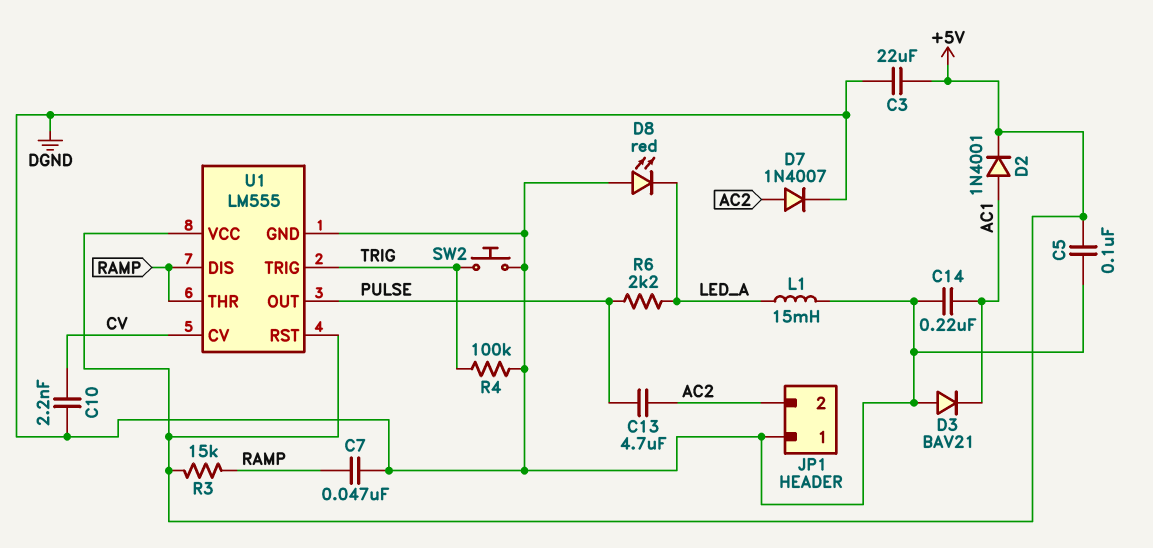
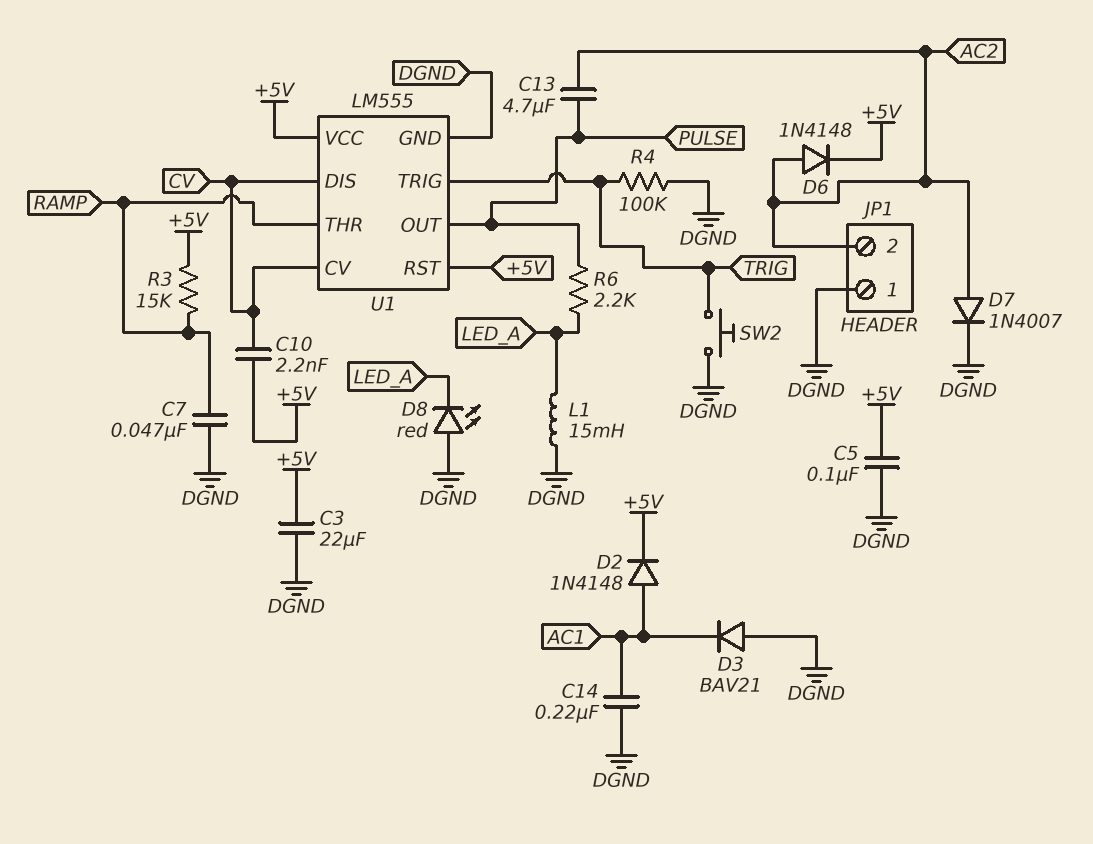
C10: 2.2nF (CV, DGND) -> 2.2nF (+5V, CV)
D2: diode 1N4001 (A AC1, K +5V) -> diode 1N4148 (A AC1, K +5V)
D6: none -> diode 1N4148 (A AC2, K +5V)
U1 pin DIS: RAMP -> CV

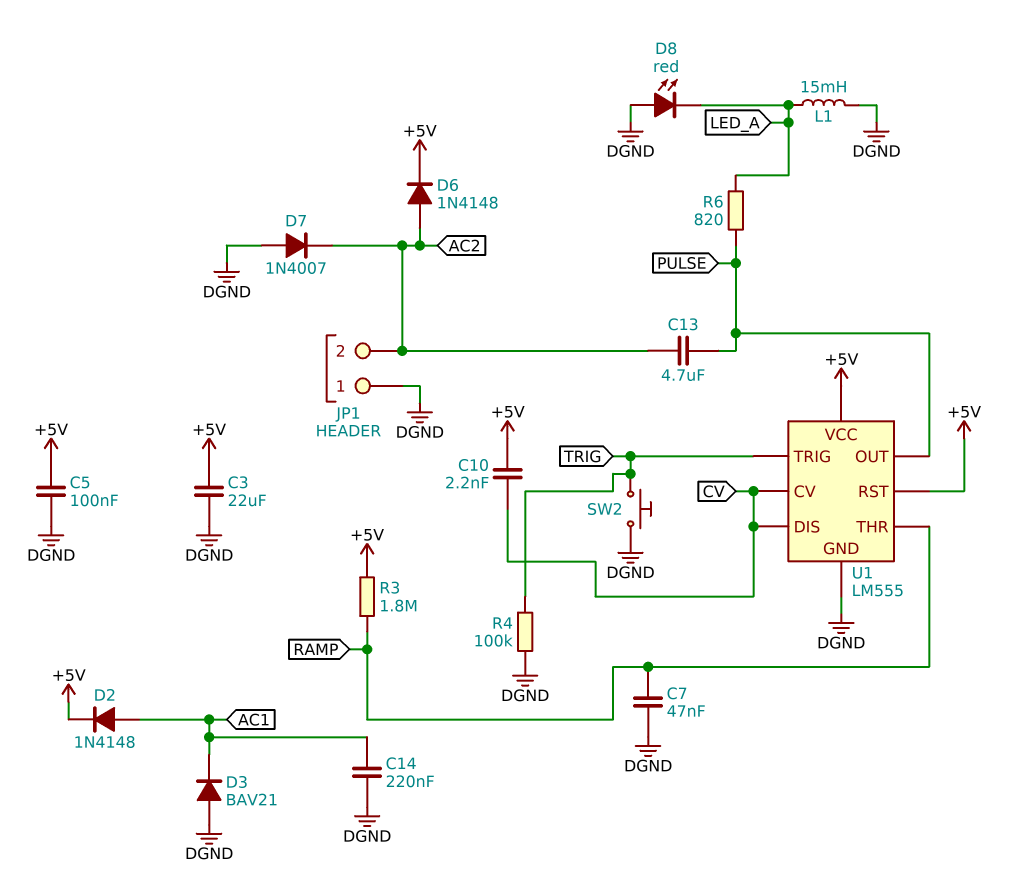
D7: diode 1N4007 (A AC2, K DGND) -> diode 1N4007 (A DGND, K AC2)
R3: 15k (+5V, RAMP) -> 1.8M (+5V, RAMP)
R6: 2.2k (LED_A, PULSE) -> 820 (LED_A, PULSE)

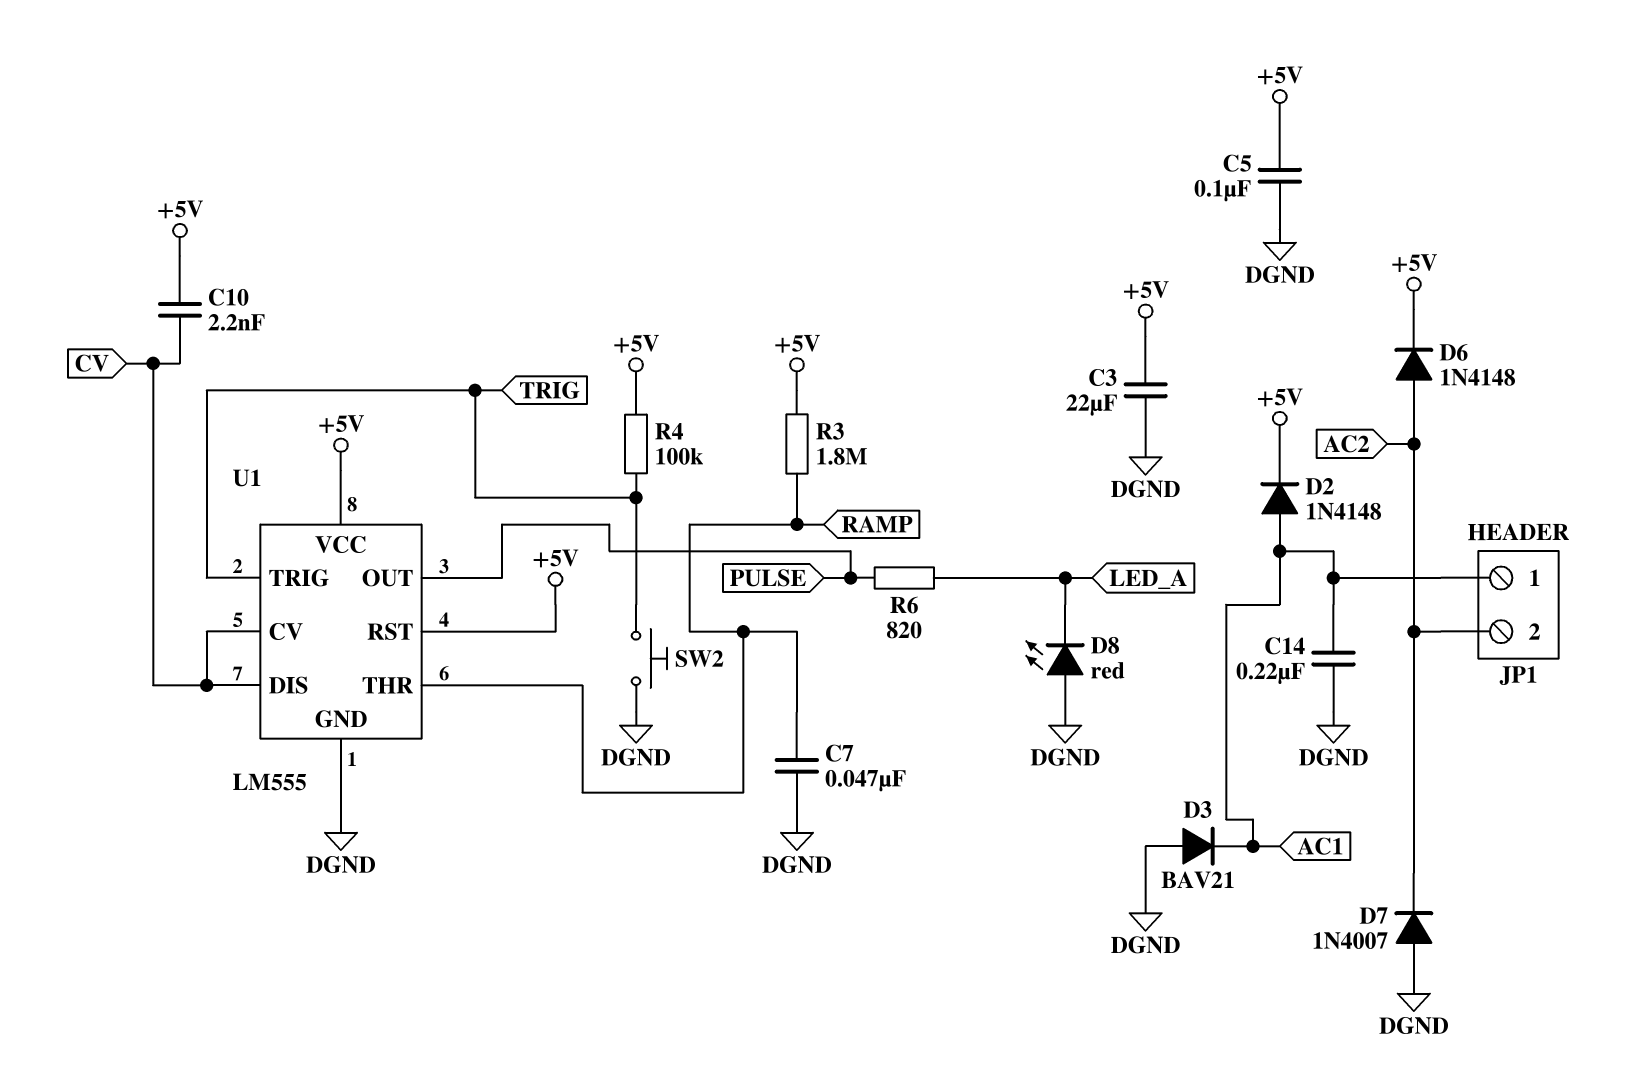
C13: 4.7uF (AC2, PULSE) -> none
JP1 pin 1: DGND -> AC1
L1: 15mH (DGND, LED_A) -> none
R4: 100k (DGND, TRIG) -> 100k (+5V, TRIG)

